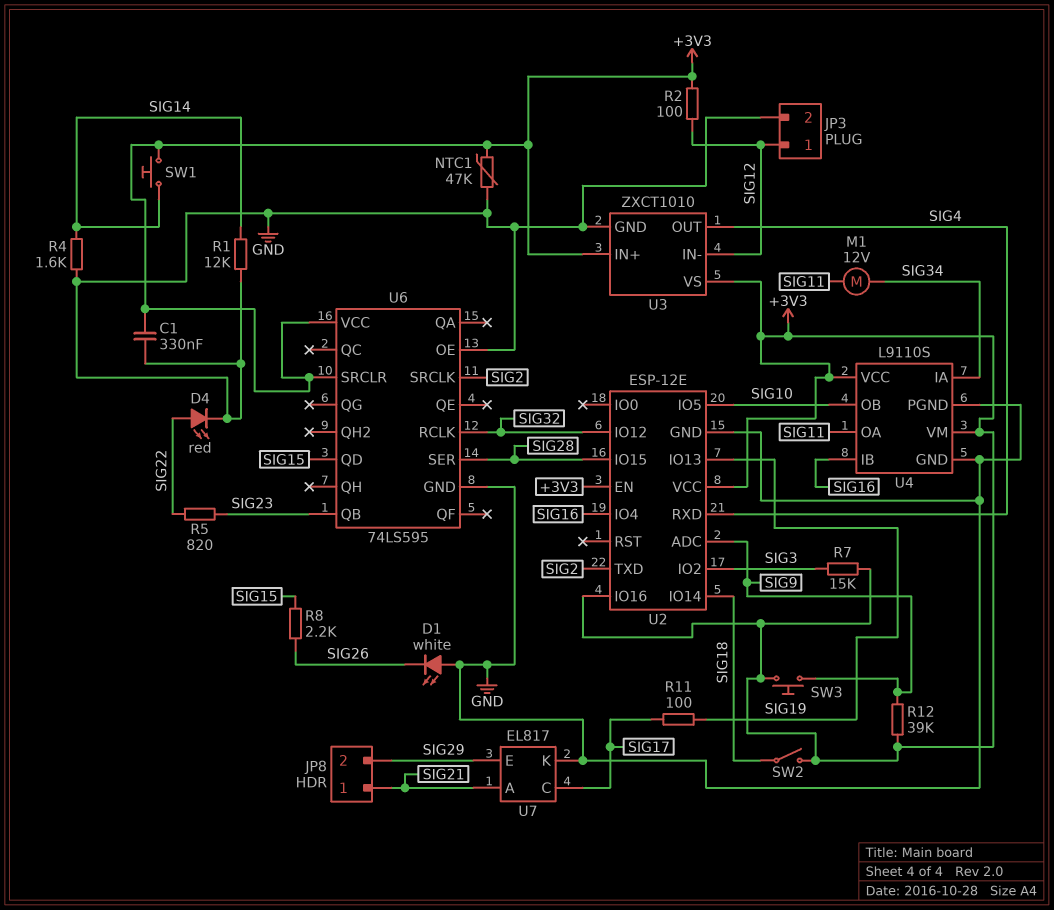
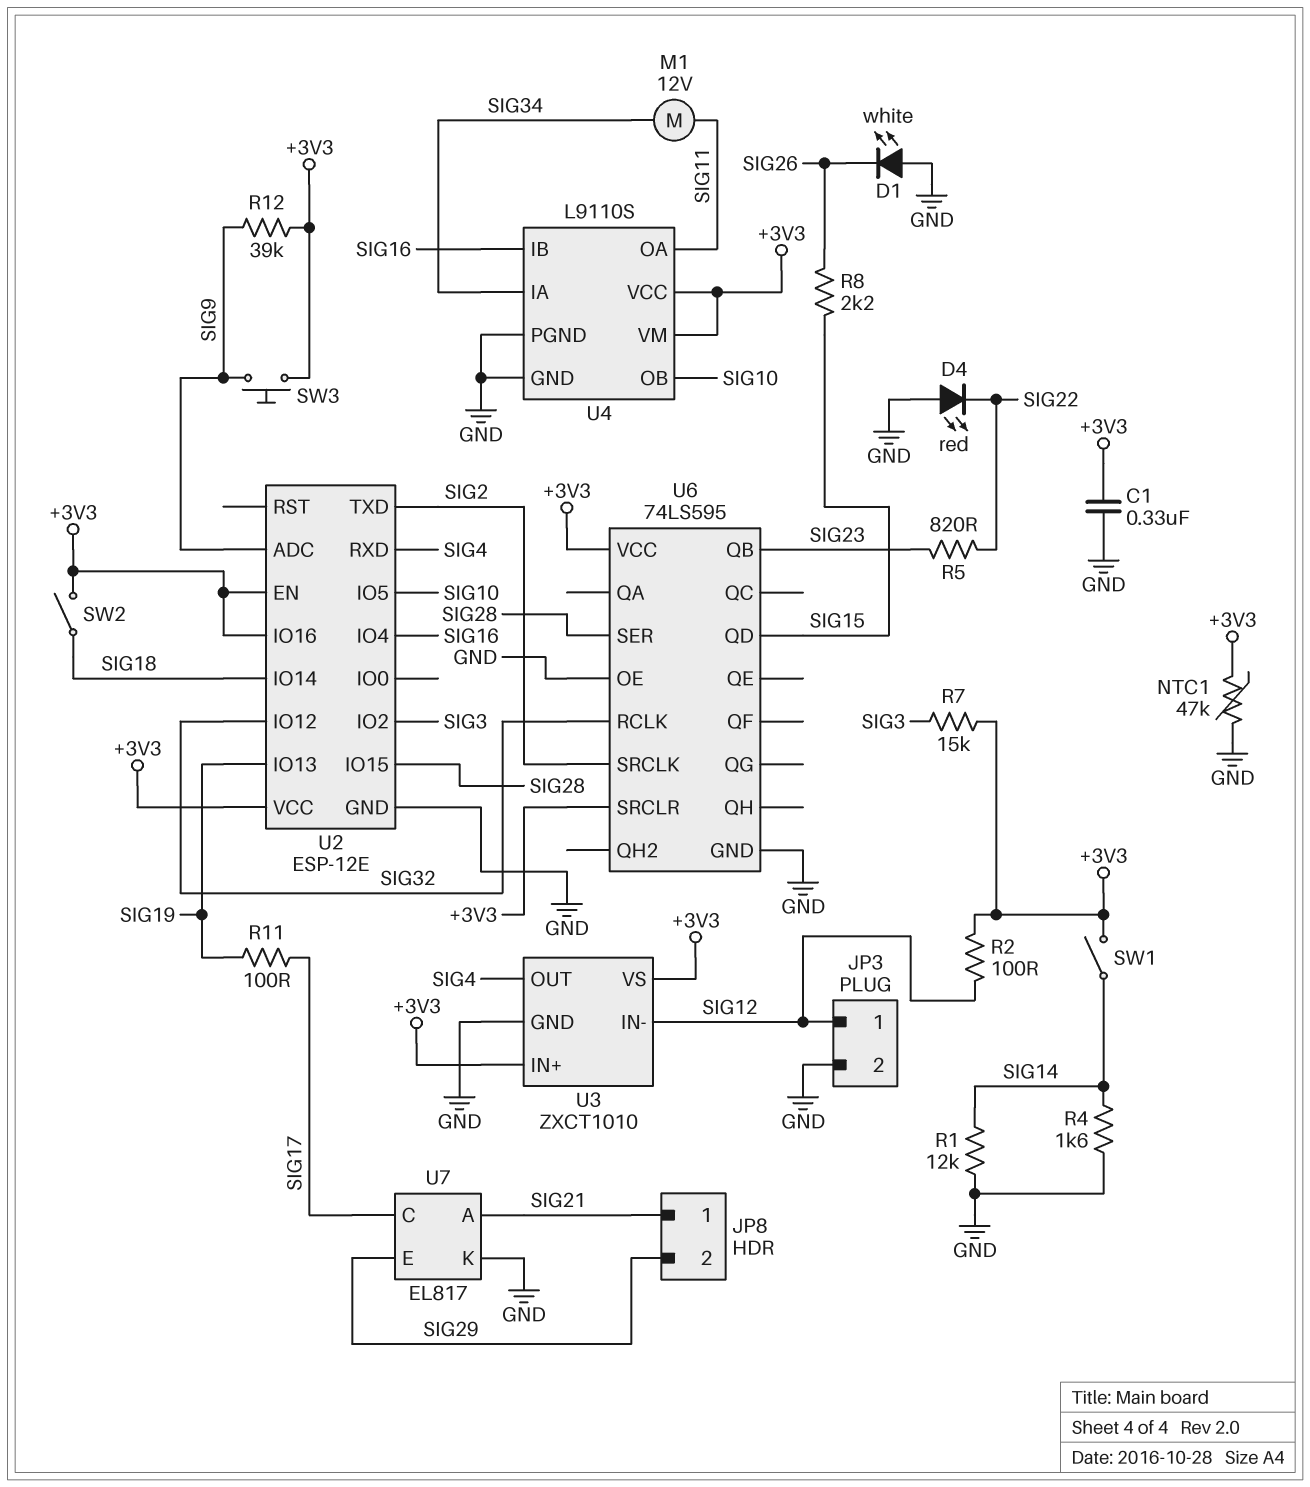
D4: LED red (A SIG22, K GND) -> LED red (A GND, K SIG22)
SW1: button (+3V3, SIG14) -> switch (+3V3, SIG14)

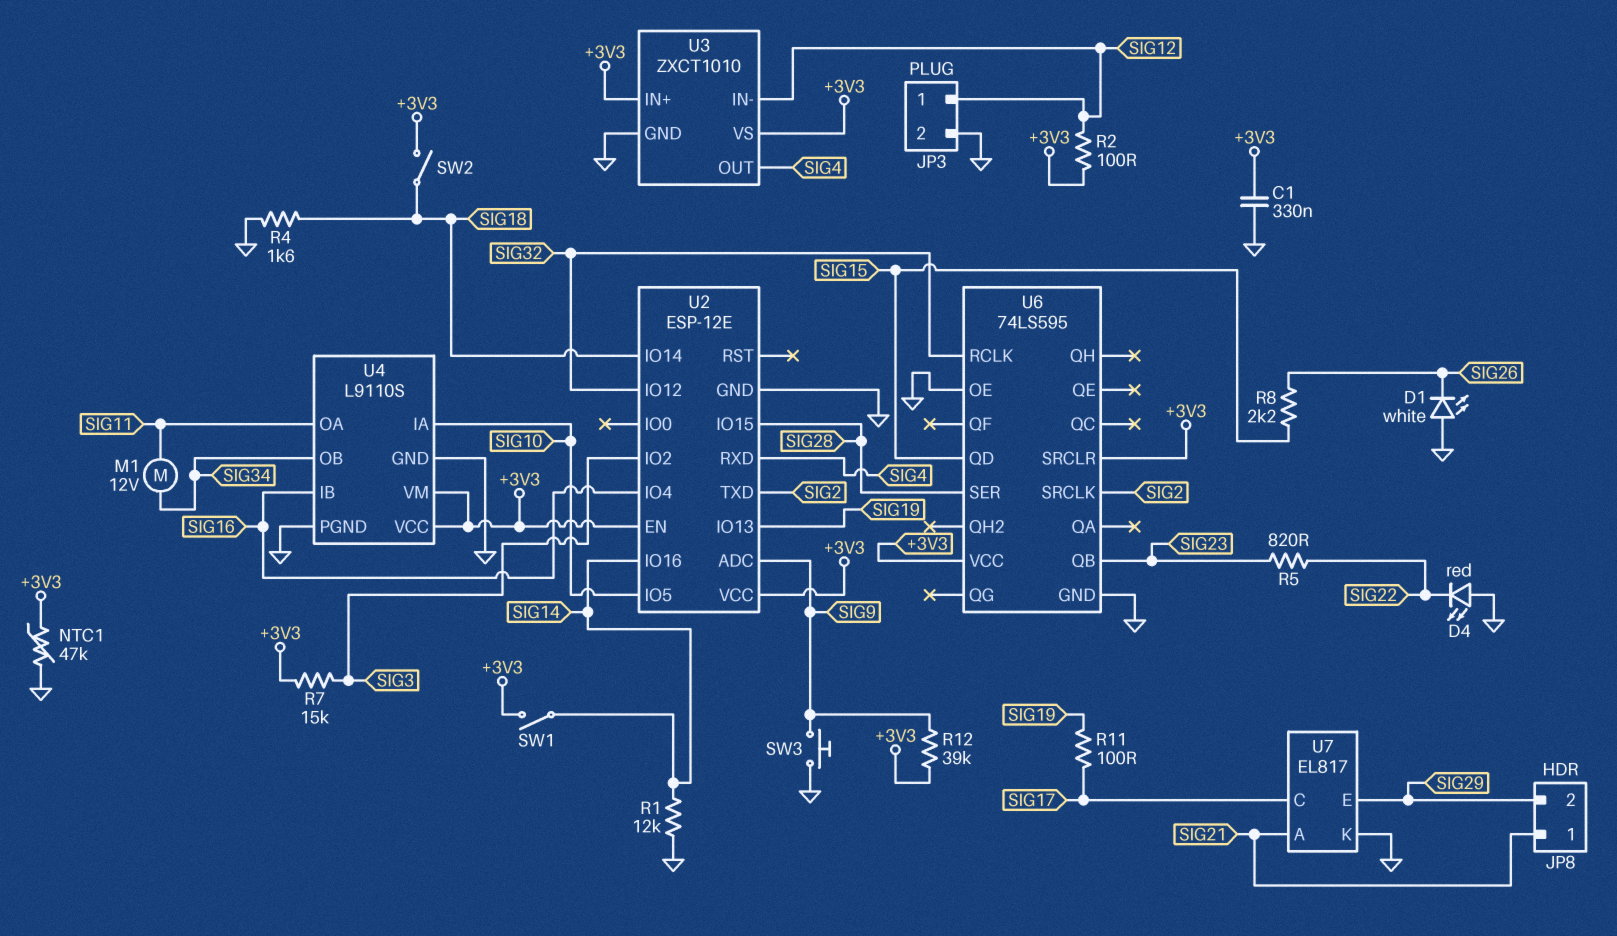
R4: 1.6k (GND, SIG14) -> 1.6k (GND, SIG18)
SW3: button (+3V3, SIG9) -> button (GND, SIG9)
U2 pin IO16: +3V3 -> SIG14
U4 pin IA: SIG34 -> SIG10
U4 pin OB: SIG10 -> SIG34

